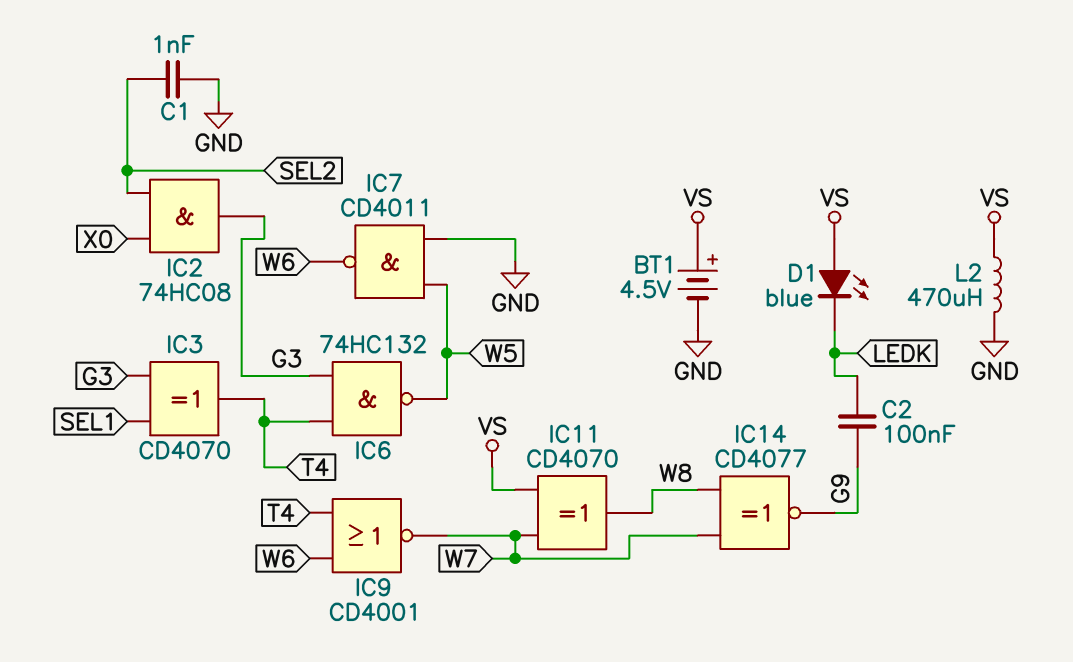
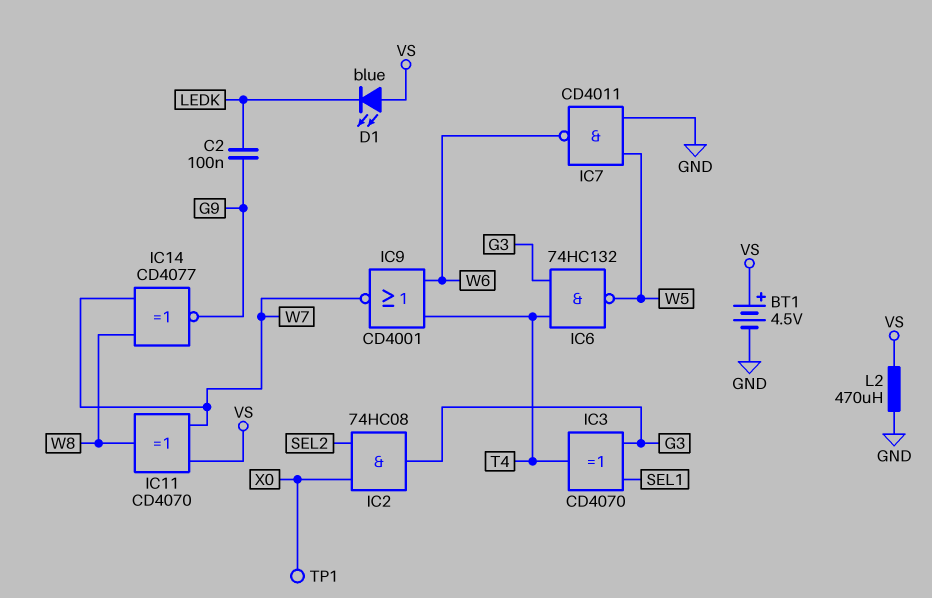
C1: 1nF (GND, SEL2) -> none
TP1: none -> test point (X0)

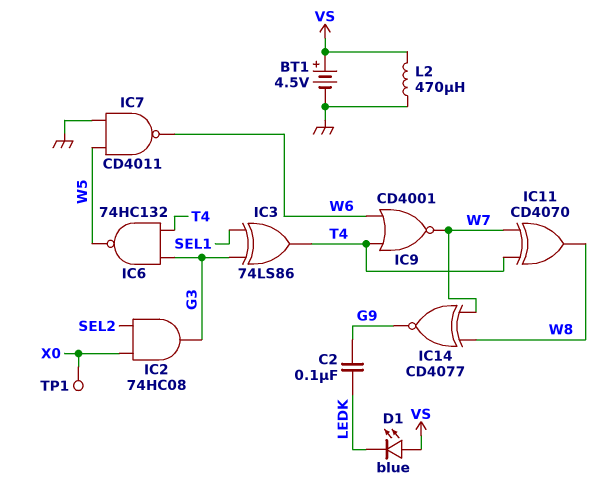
IC3: XOR CD4070 (in G3, in SEL1, out T4) -> XOR 74LS86 (in G3, in SEL1, out T4)
IC11: XOR CD4070 (in VS, in W7, out W8) -> XOR CD4070 (in T4, in W7, out W8)

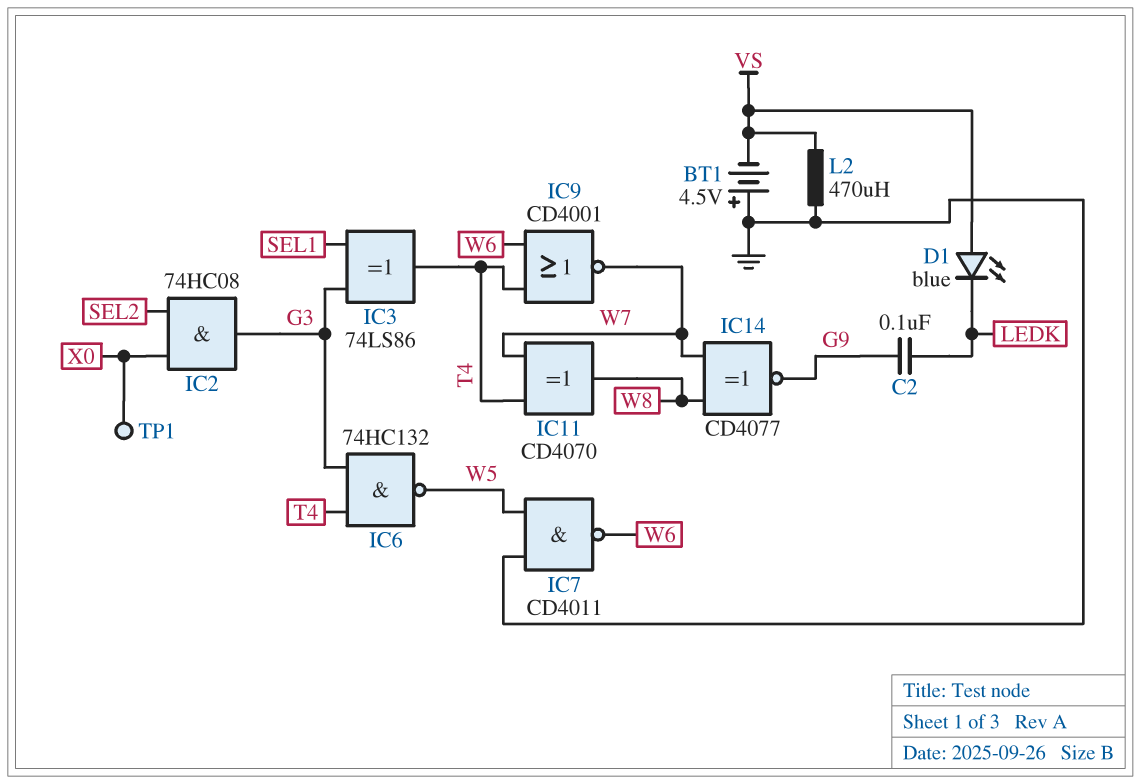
BT1: 4.5V (plus VS, minus GND) -> 4.5V (plus GND, minus VS)

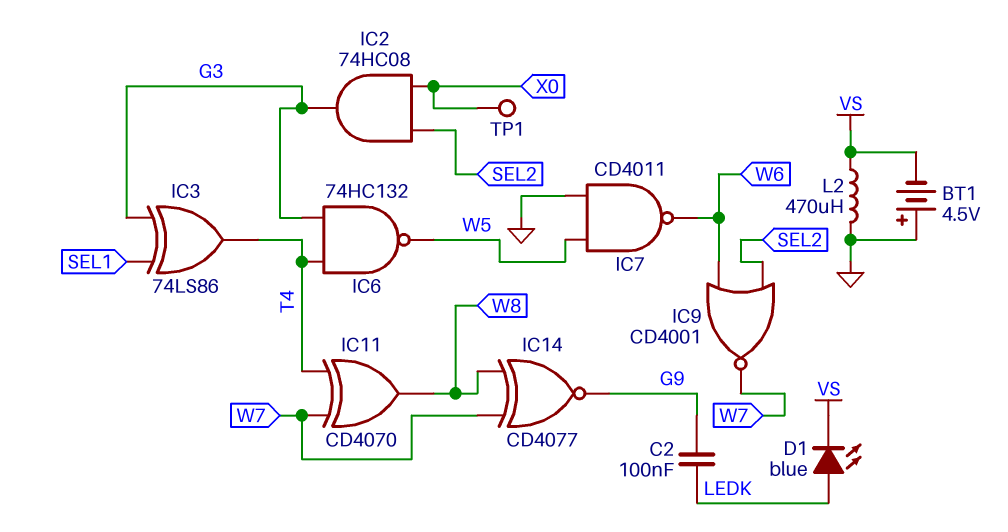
D1: LED blue (A VS, K LEDK) -> LED blue (A LEDK, K VS)
IC9: NOR CD4001 (in T4, in W6, out W7) -> NOR CD4001 (in SEL2, in W6, out W7)

